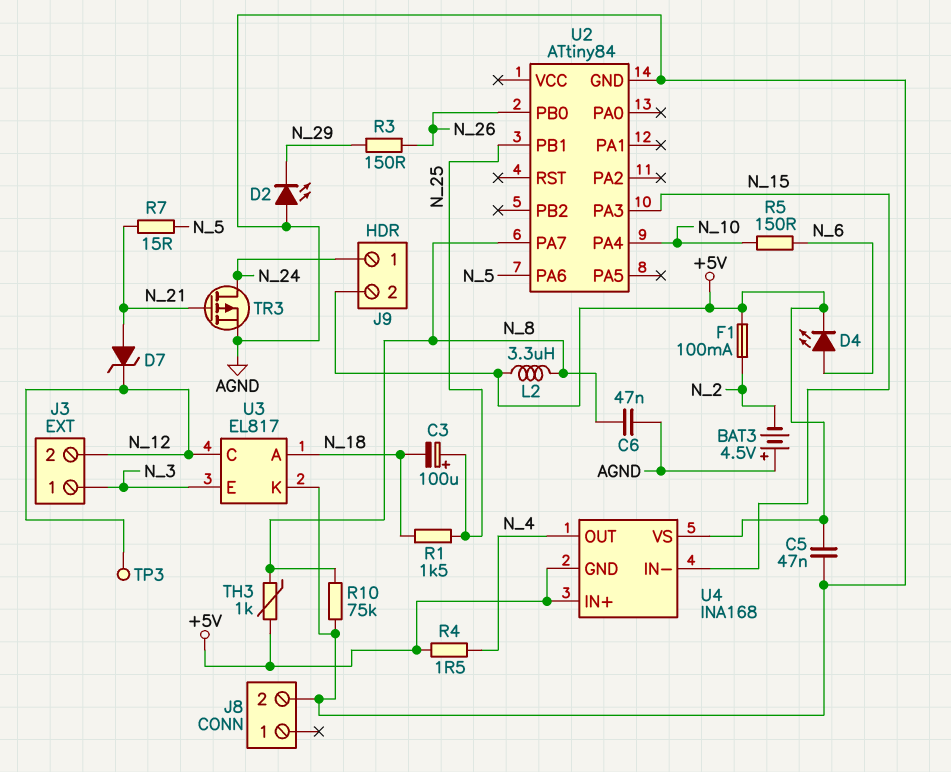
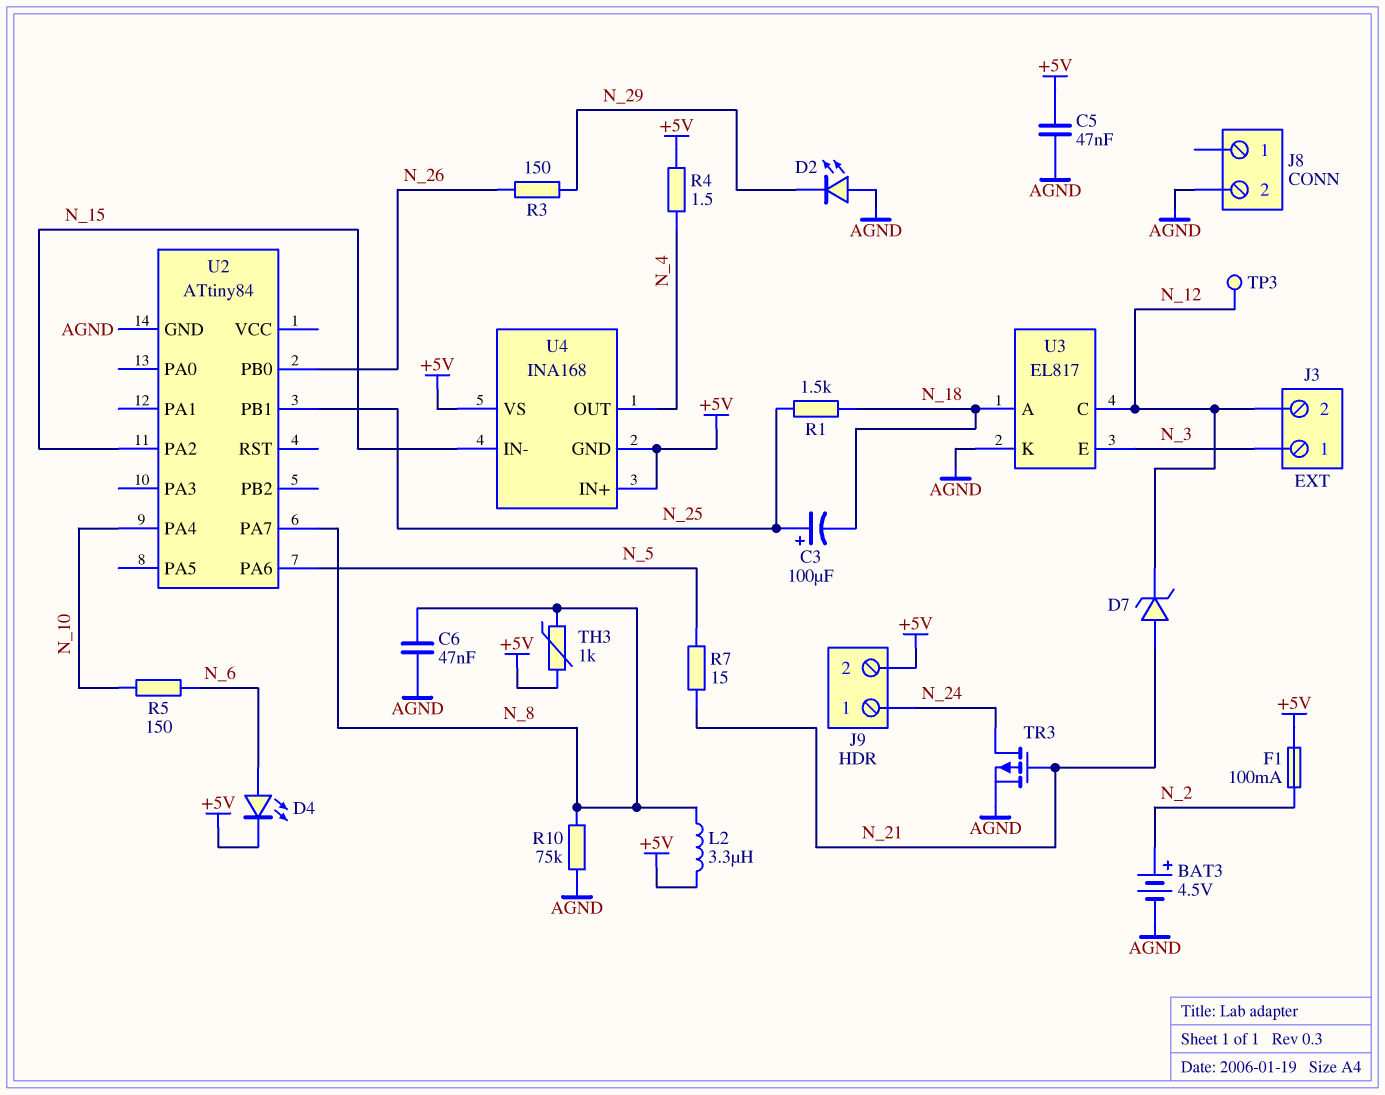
BAT3: 4.5V (plus AGND, minus N_2) -> 4.5V (plus N_2, minus AGND)
U2 pin PA2: none -> N_15
U2 pin PA3: N_15 -> none

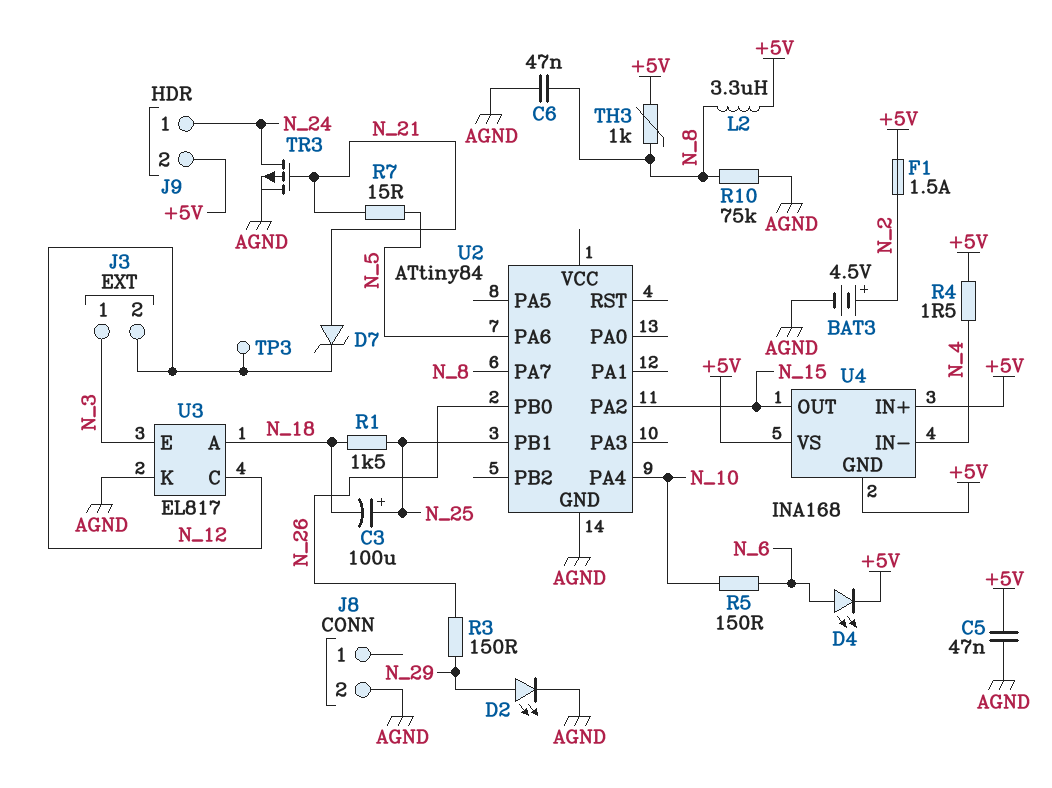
D2: LED (A AGND, K N_29) -> LED (A N_29, K AGND)
F1: 100mA (+5V, N_2) -> 1.5A (+5V, N_2)
U4 pin IN-: N_15 -> N_4
U4 pin OUT: N_4 -> N_15

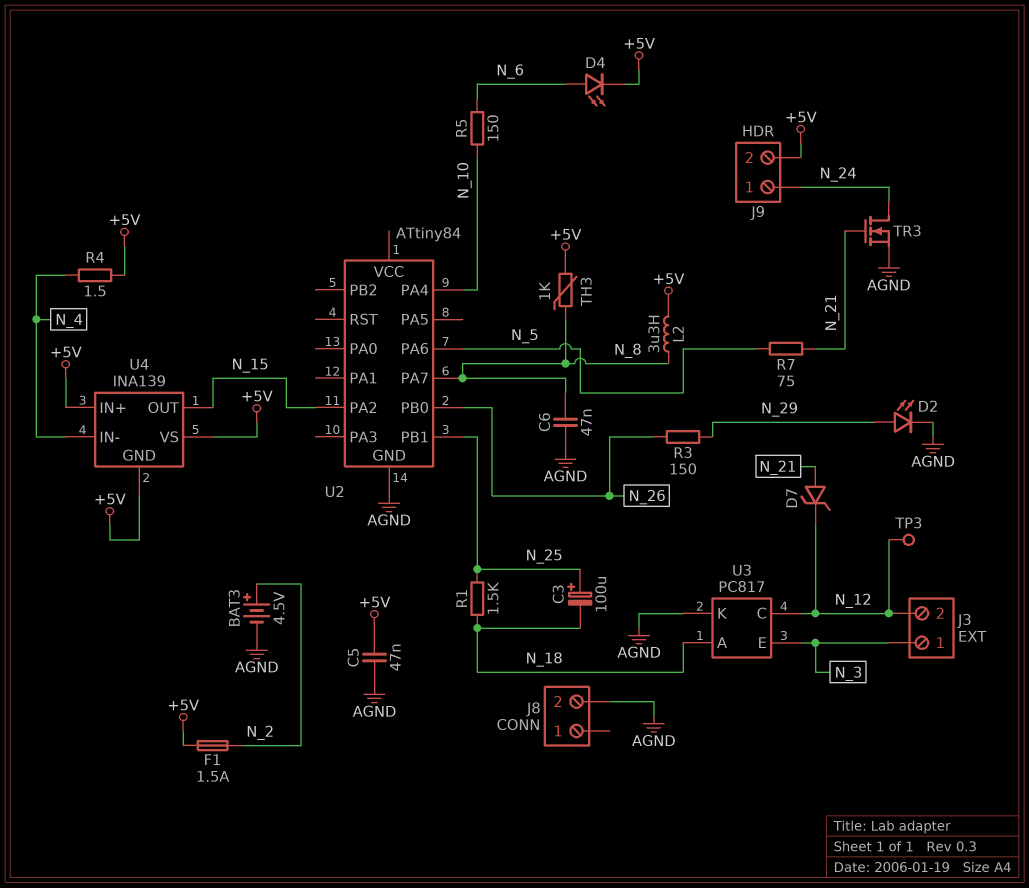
R7: 15 (N_5, N_21) -> 75 (N_5, N_21)
R10: 75k (AGND, N_8) -> none
TR3: PMOS (G N_21, D N_24, S AGND) -> NMOS (G N_21, D N_24, S AGND)
U3: EL817 -> PC817
U4: INA168 -> INA139

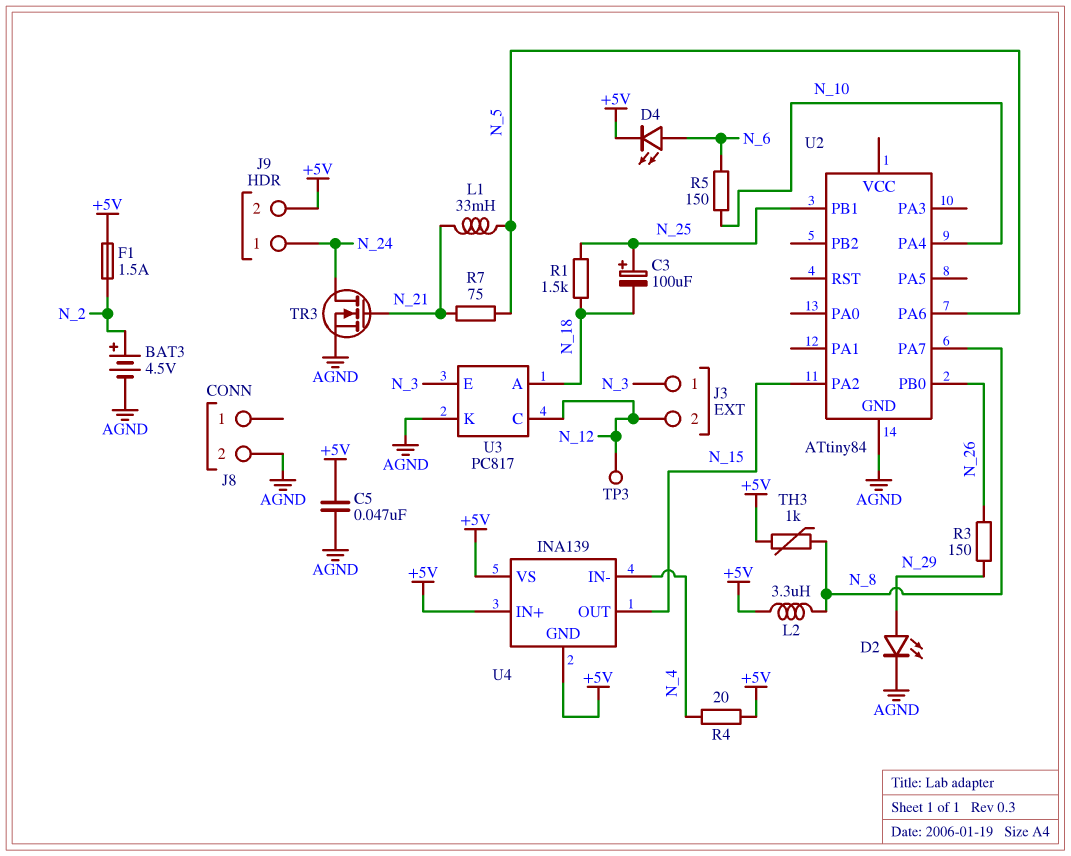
C6: 47nF (AGND, N_8) -> none
D7: zener (A N_21, K N_12) -> none
L1: none -> 33mH (N_5, N_21)
R4: 1.5 (+5V, N_4) -> 20 (+5V, N_4)

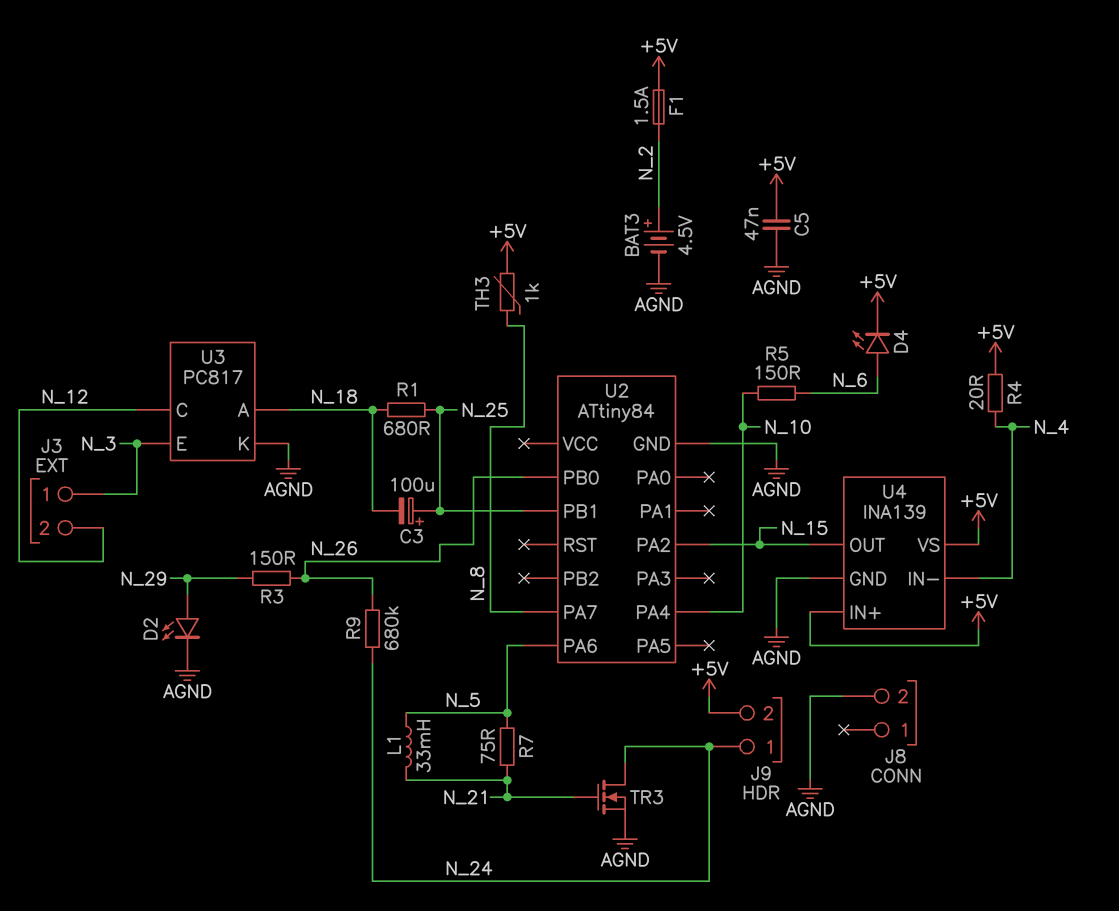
L2: 3.3uH (+5V, N_8) -> none
R1: 1.5k (N_18, N_25) -> 680 (N_18, N_25)
R9: none -> 680k (N_24, N_26)
TP3: test point (N_12) -> none
U4 pin GND: +5V -> AGND

